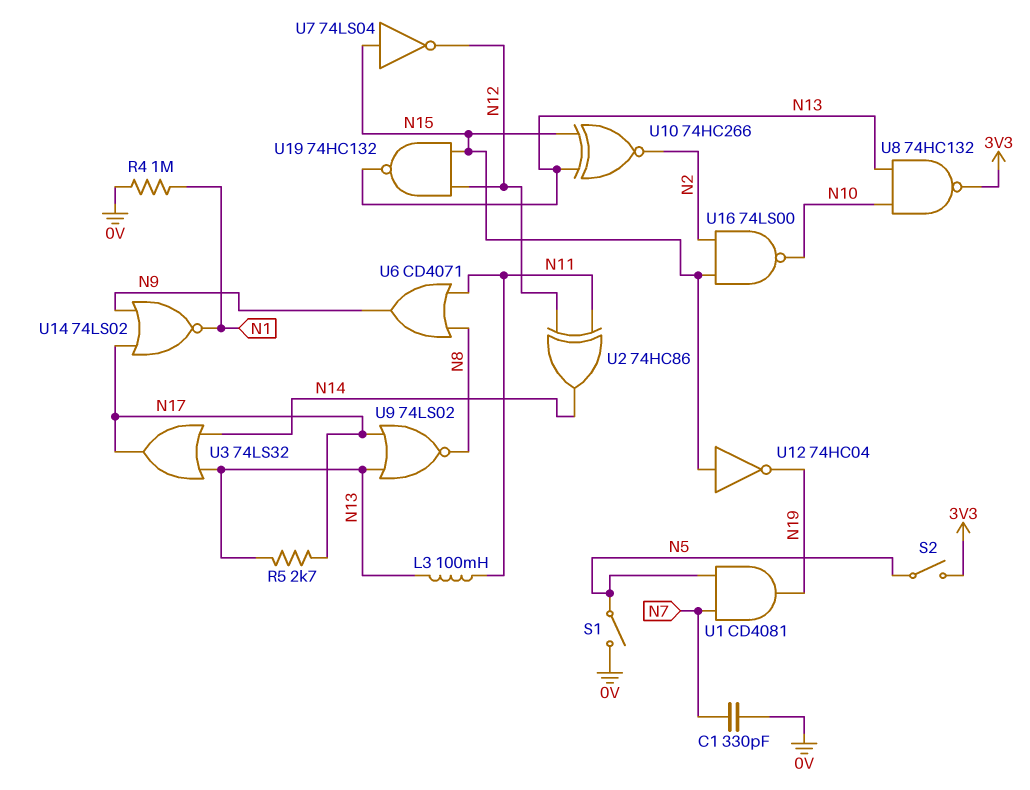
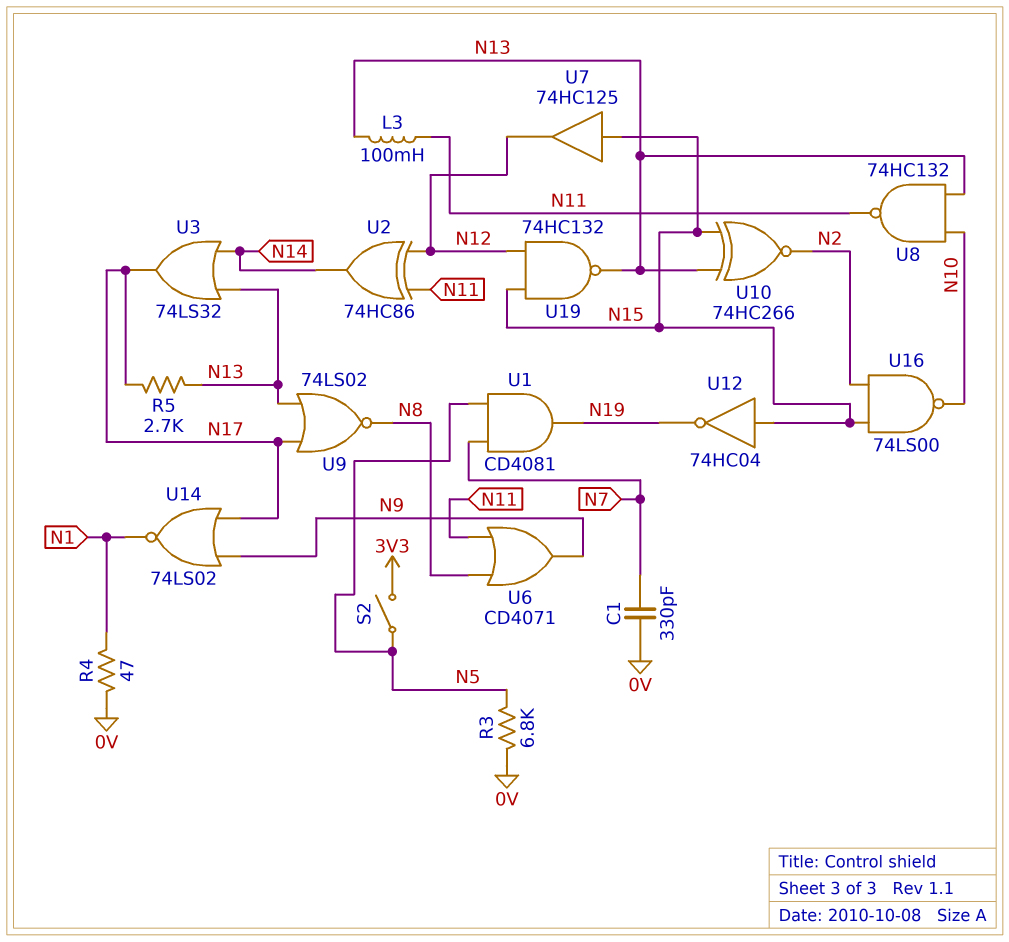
R3: none -> 6.8k (0V, N5)
R4: 1M (0V, N1) -> 47 (0V, N1)
S1: switch (0V, N5) -> none
U7: NOT 74LS04 (in N15, out N12) -> buffer 74HC125 (in N15, out N12)
U8: NAND 74HC132 (in N10, in N13, out 3V3) -> NAND 74HC132 (in N10, in N13, out N11)

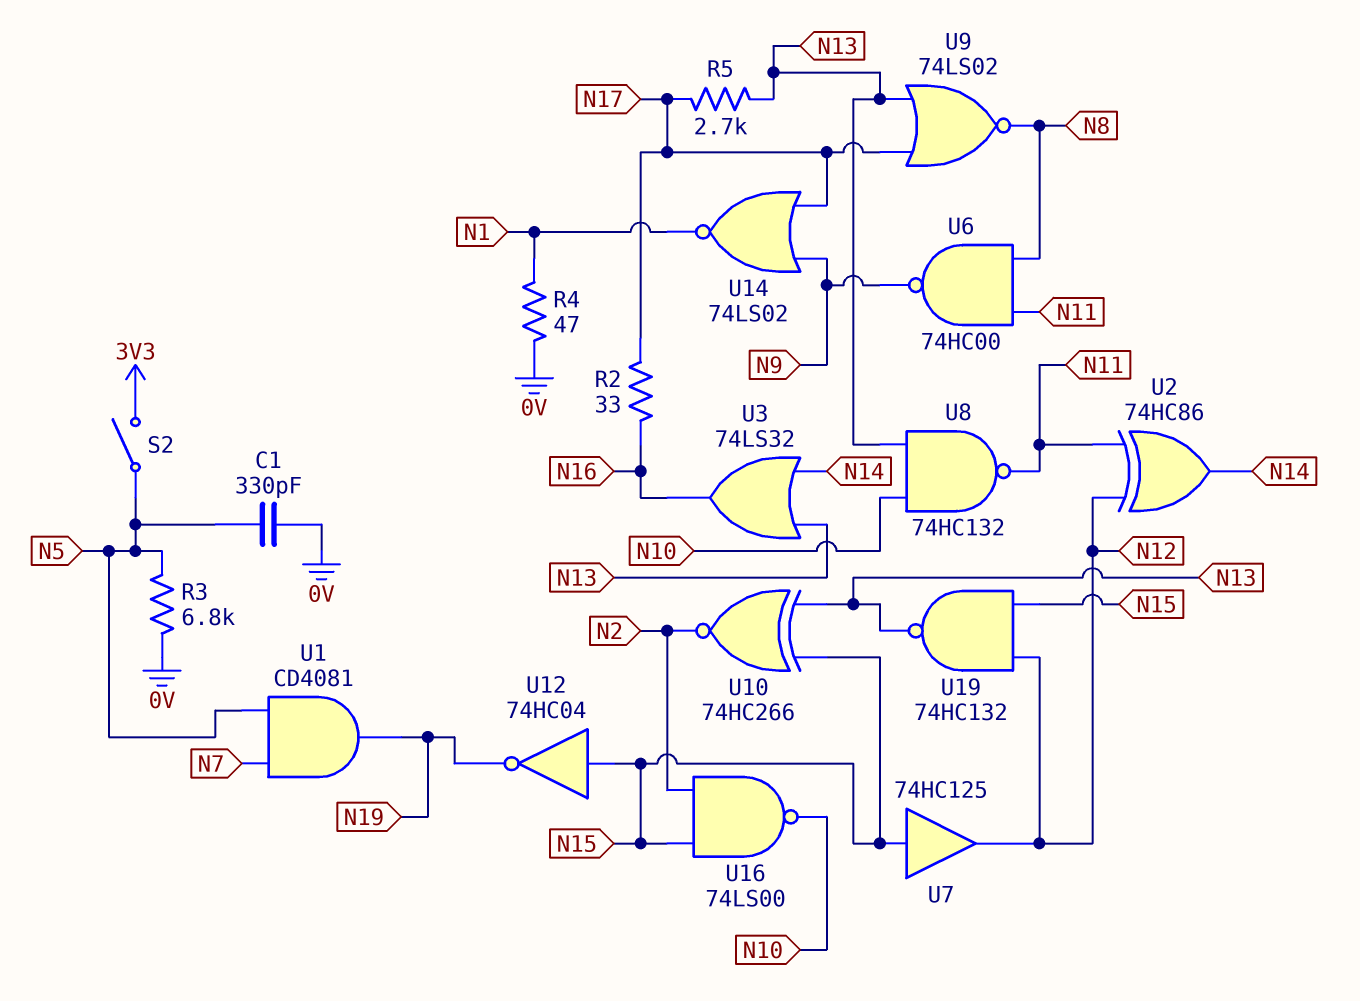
C1: 330pF (0V, N7) -> 330pF (0V, N5)
L3: 100mH (N11, N13) -> none
R2: none -> 33 (N16, N17)
U3: OR 74LS32 (in N13, in N14, out N17) -> OR 74LS32 (in N13, in N14, out N16)
U6: OR CD4071 (in N8, in N11, out N9) -> NAND 74HC00 (in N8, in N11, out N9)

